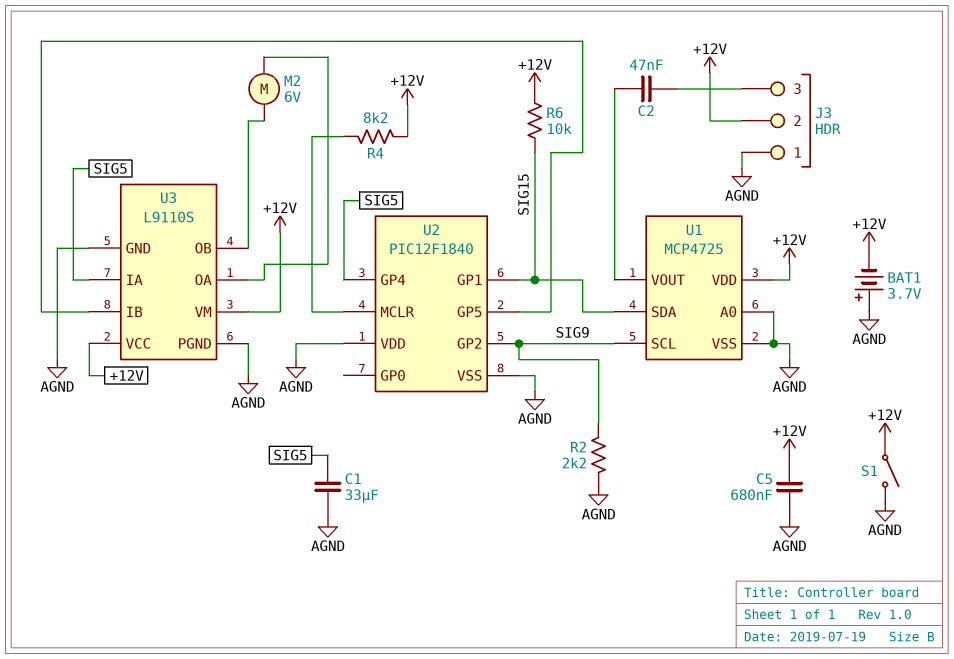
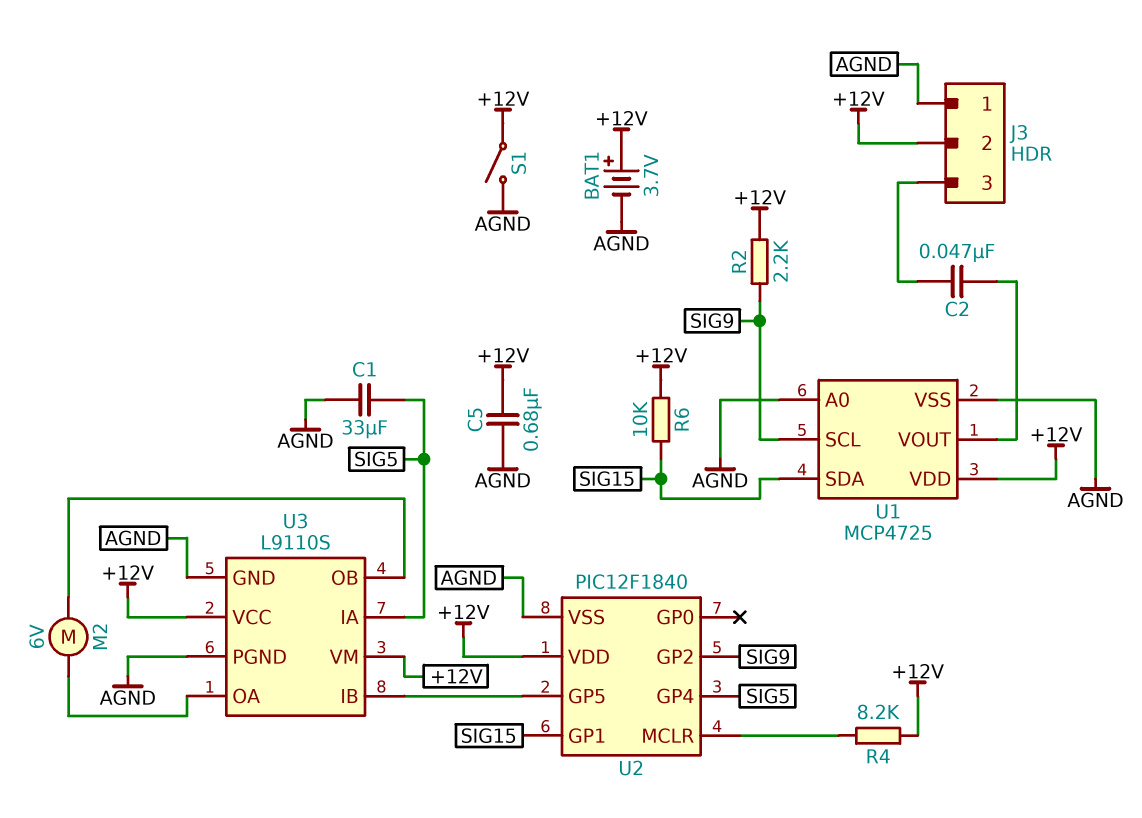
BAT1: 3.7V (plus AGND, minus +12V) -> 3.7V (plus +12V, minus AGND)
R2: 2.2k (AGND, SIG9) -> 2.2k (+12V, SIG9)
U2 pin VDD: AGND -> +12V

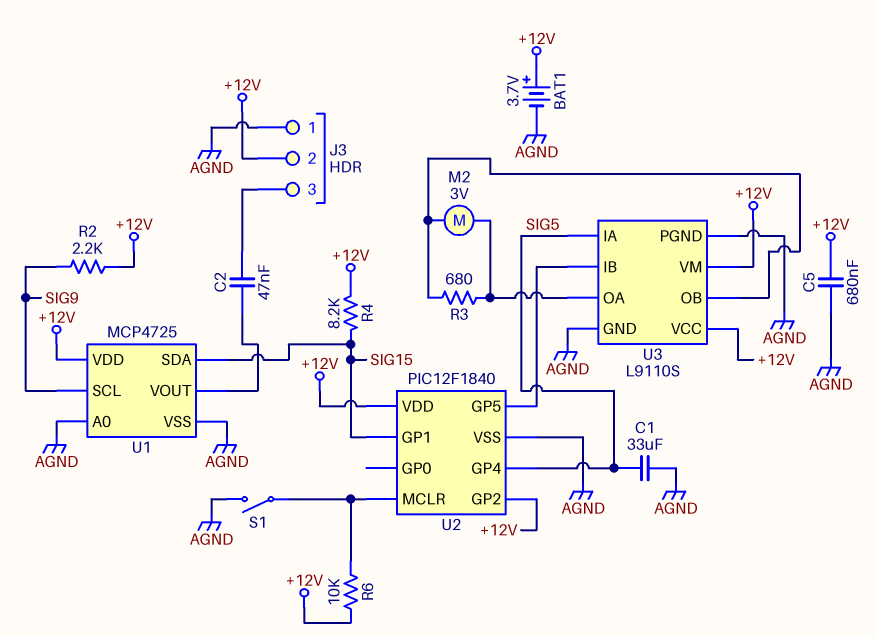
M2: motor 6V (U3/OA, U3/OB) -> motor 3V (U3/OA, U3/OB)
R3: none -> 680 (U3/OA, U3/OB)
R4: 8.2k (+12V, U2/MCLR) -> 8.2k (+12V, SIG15)
R6: 10k (+12V, SIG15) -> 10k (+12V, U2/MCLR)
S1: switch (+12V, AGND) -> switch (AGND, U2/MCLR)
U2 pin GP2: SIG9 -> +12V

